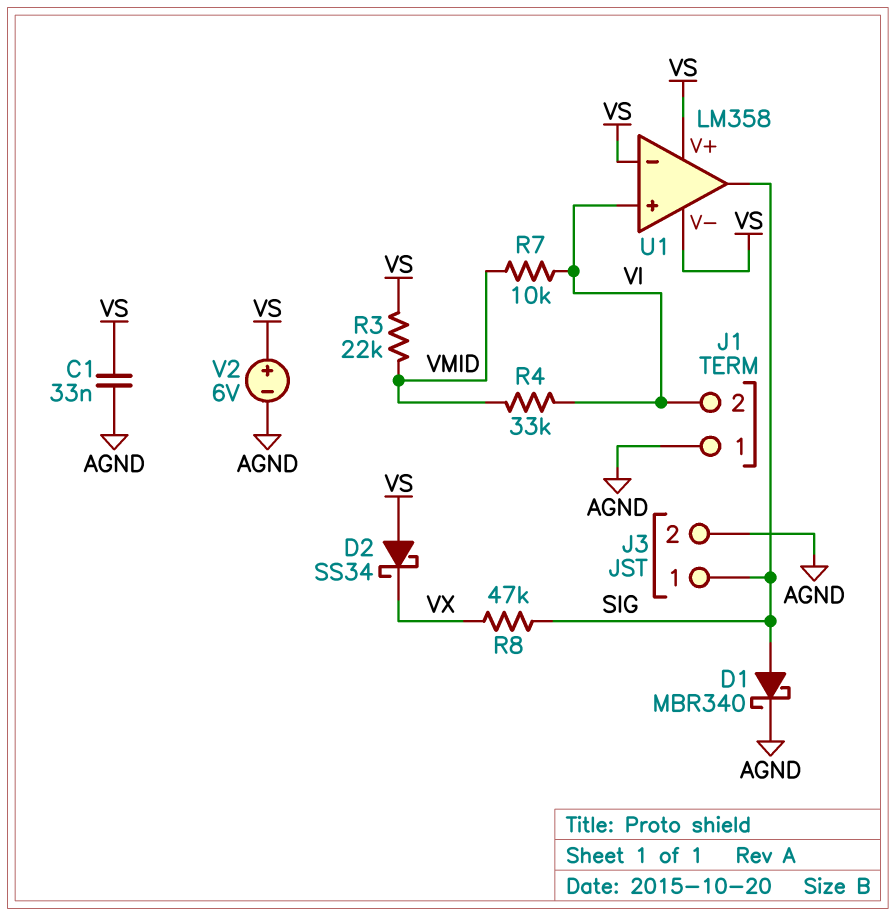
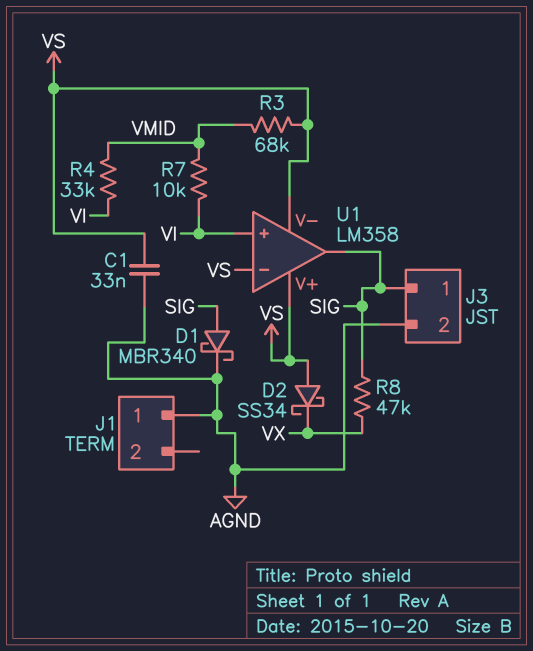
J1 pin 2: VI -> none
R3: 22k (VMID, VS) -> 68k (VMID, VS)
V2: 6V (plus VS, minus AGND) -> none

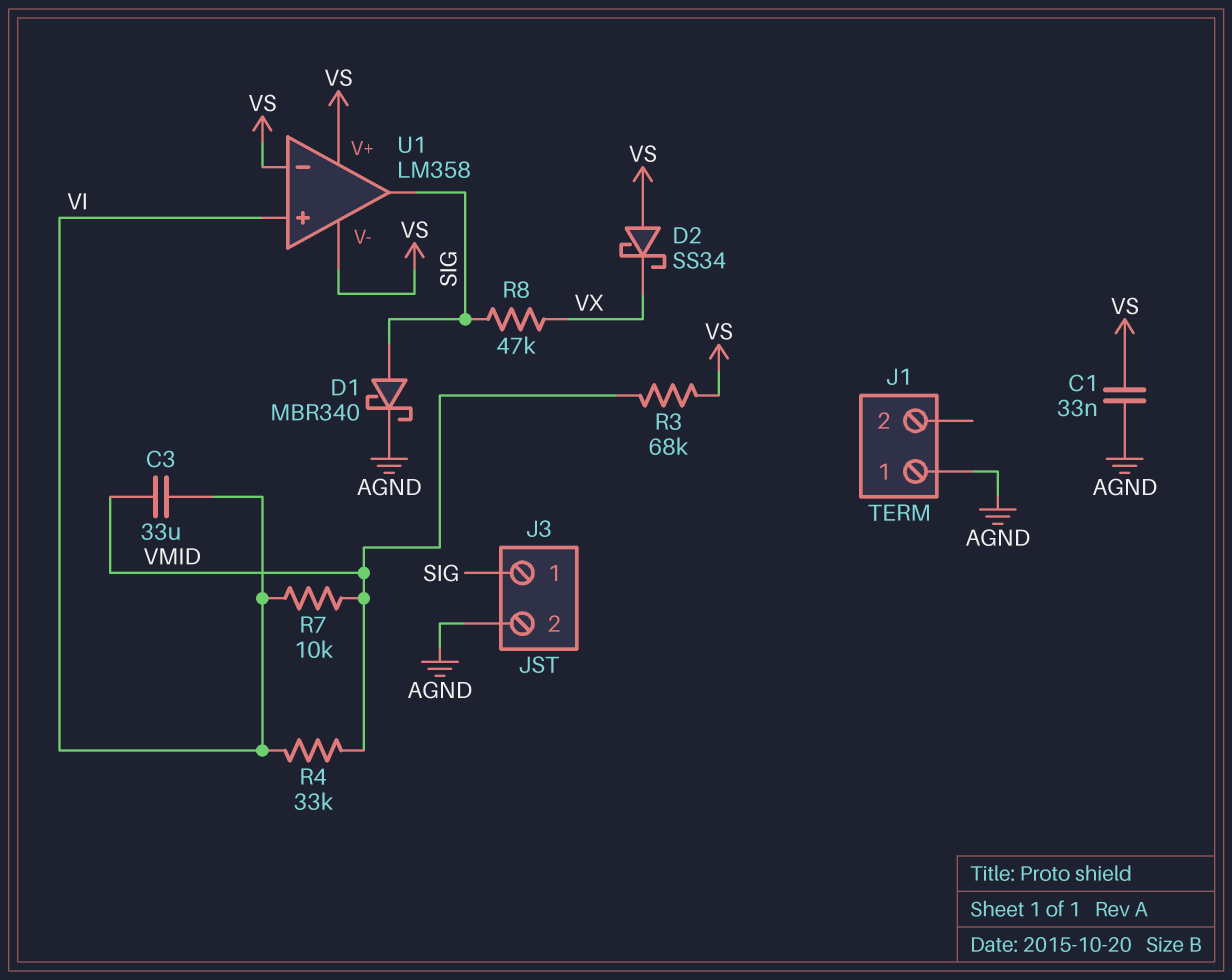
C3: none -> 33uF (VI, VMID)

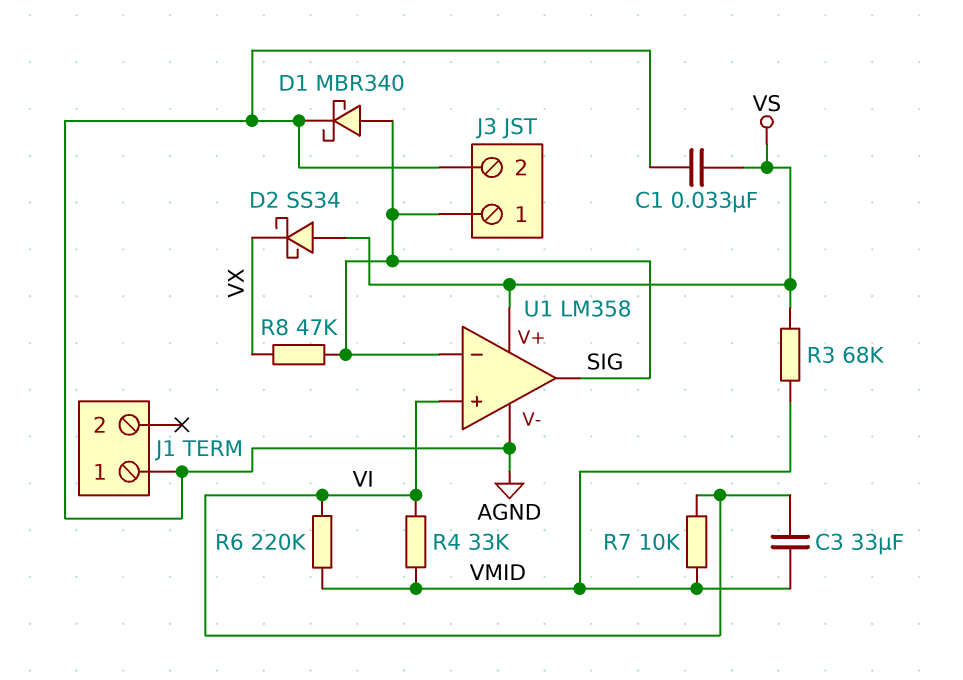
R6: none -> 220k (VI, VMID)
U1 pin V-: VS -> AGND
U1 pin in-: VS -> SIG

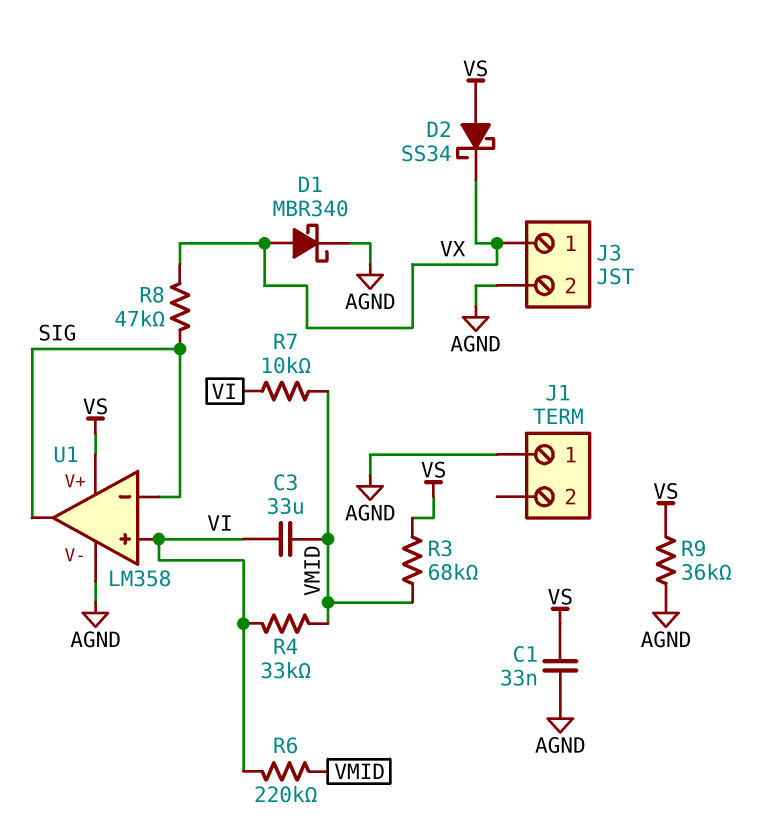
D1: schottky MBR340 (A SIG, K AGND) -> schottky MBR340 (A VX, K AGND)
J3 pin 1: SIG -> VX
R9: none -> 36k (AGND, VS)

